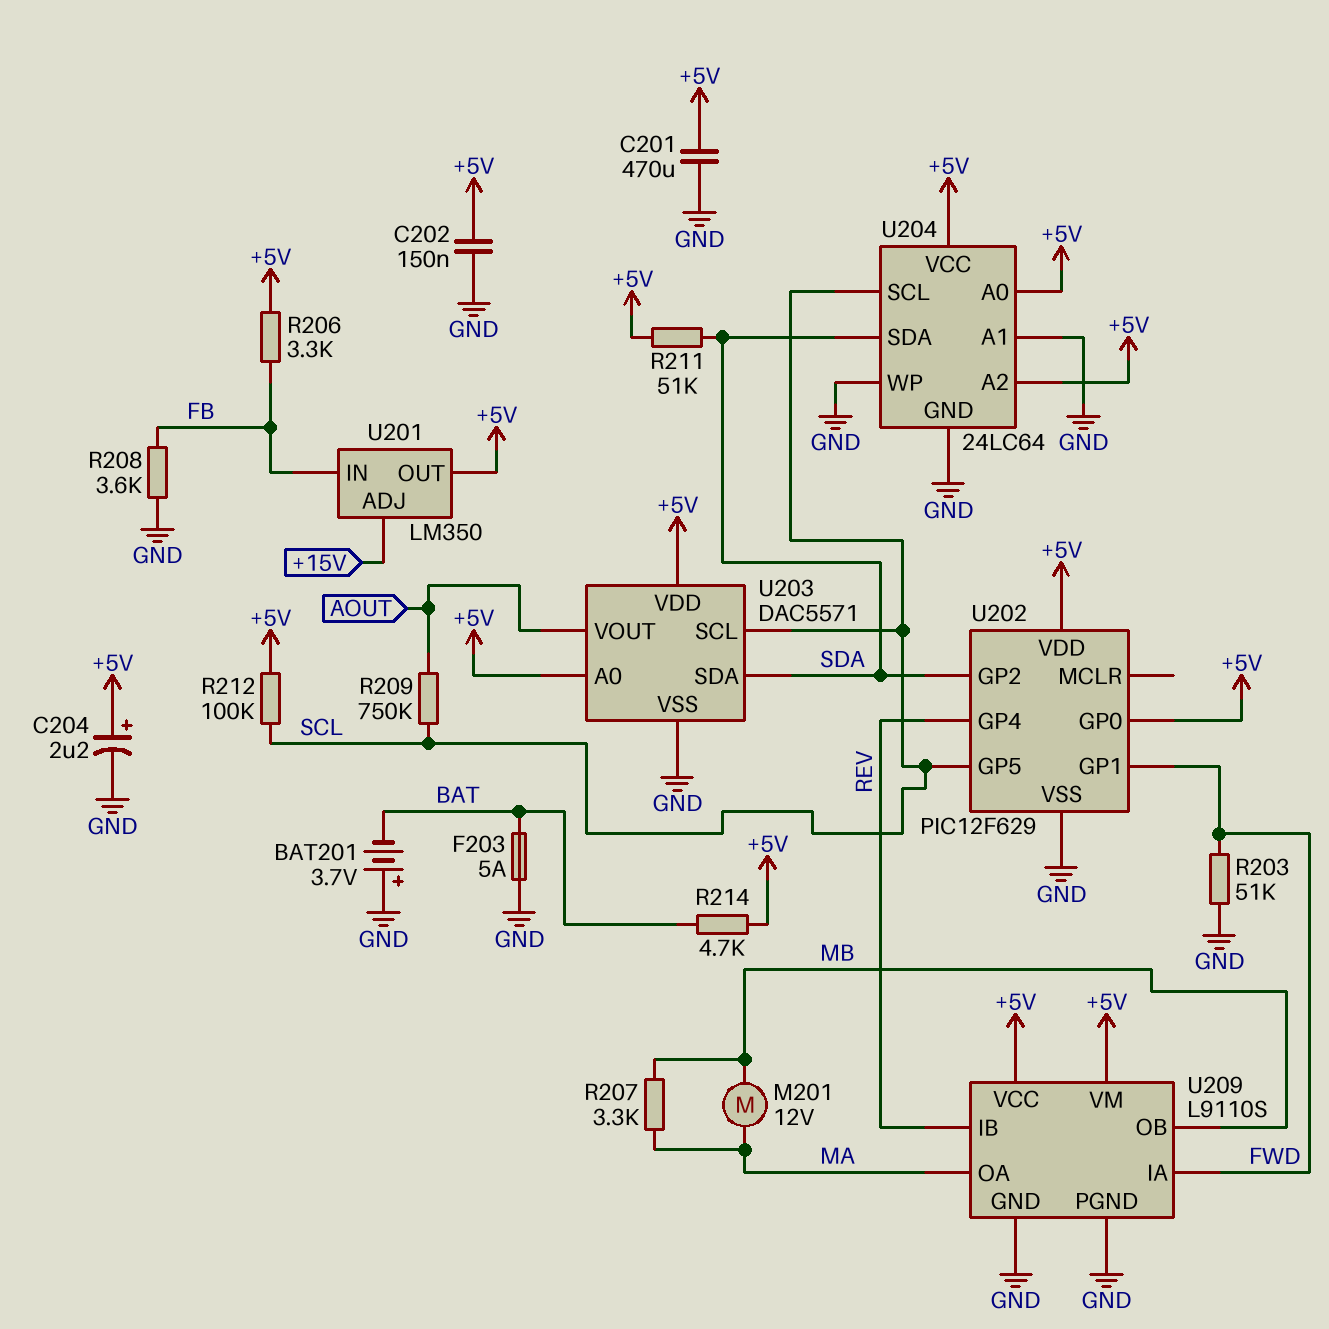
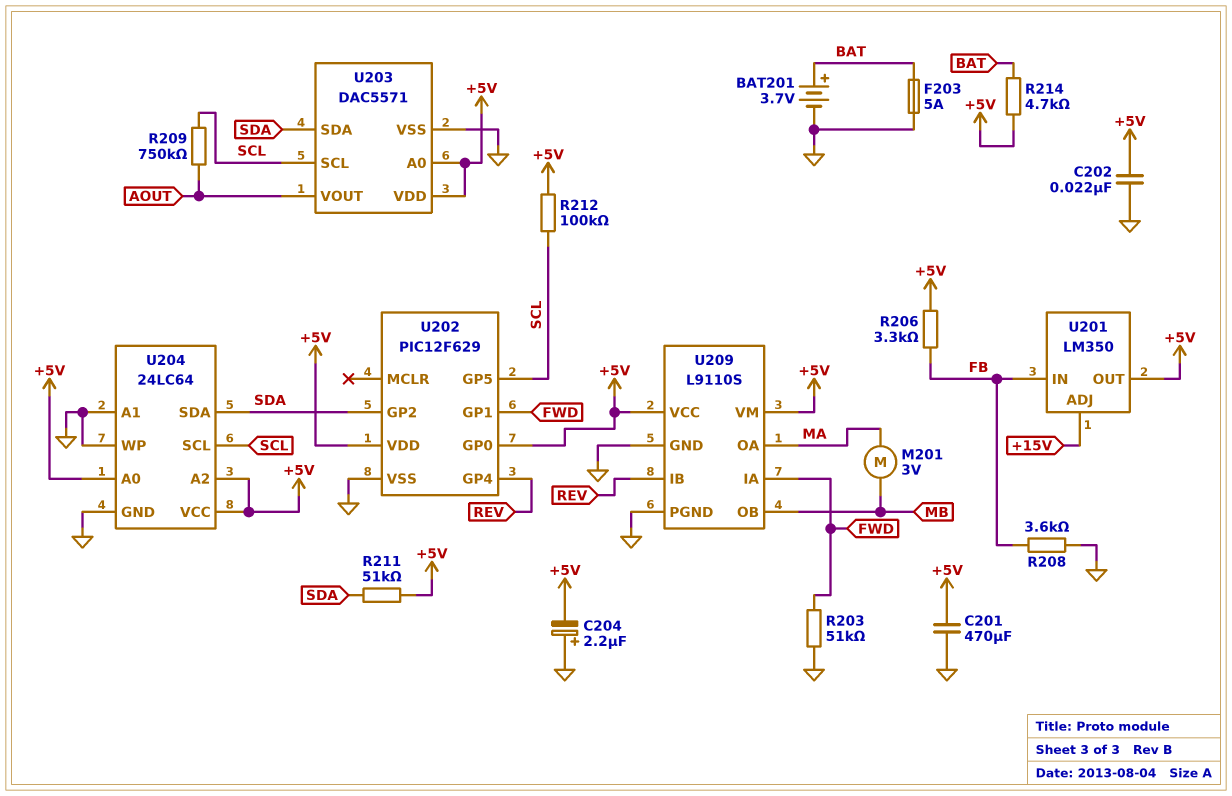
BAT201: 3.7V (plus GND, minus BAT) -> 3.7V (plus BAT, minus GND)
C202: 150nF (+5V, GND) -> 22nF (+5V, GND)
C204: 2.2uF (plus +5V, minus GND) -> 2.2uF (plus GND, minus +5V)
M201: motor 12V (MA, MB) -> motor 3V (MA, MB)
R207: 3.3k (MA, MB) -> none

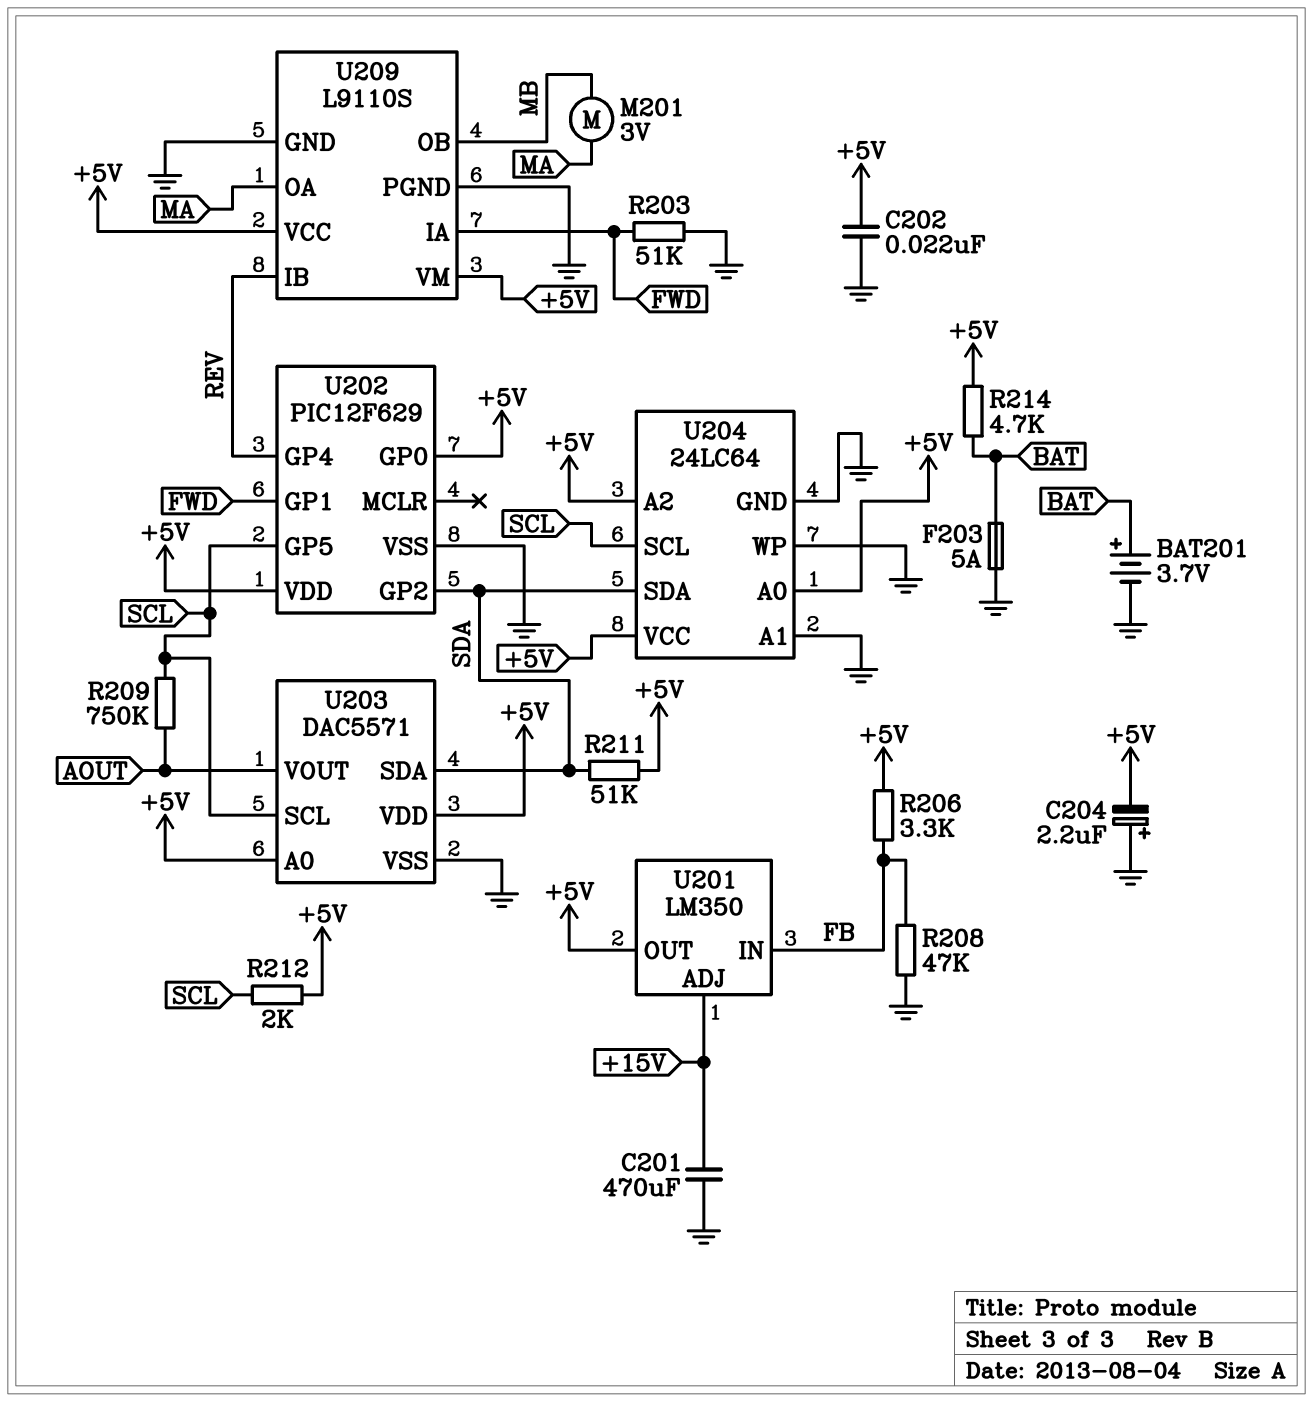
C201: 470uF (+5V, GND) -> 470uF (+15V, GND)
R208: 3.6k (FB, GND) -> 47k (FB, GND)
R212: 100k (+5V, SCL) -> 2k (+5V, SCL)

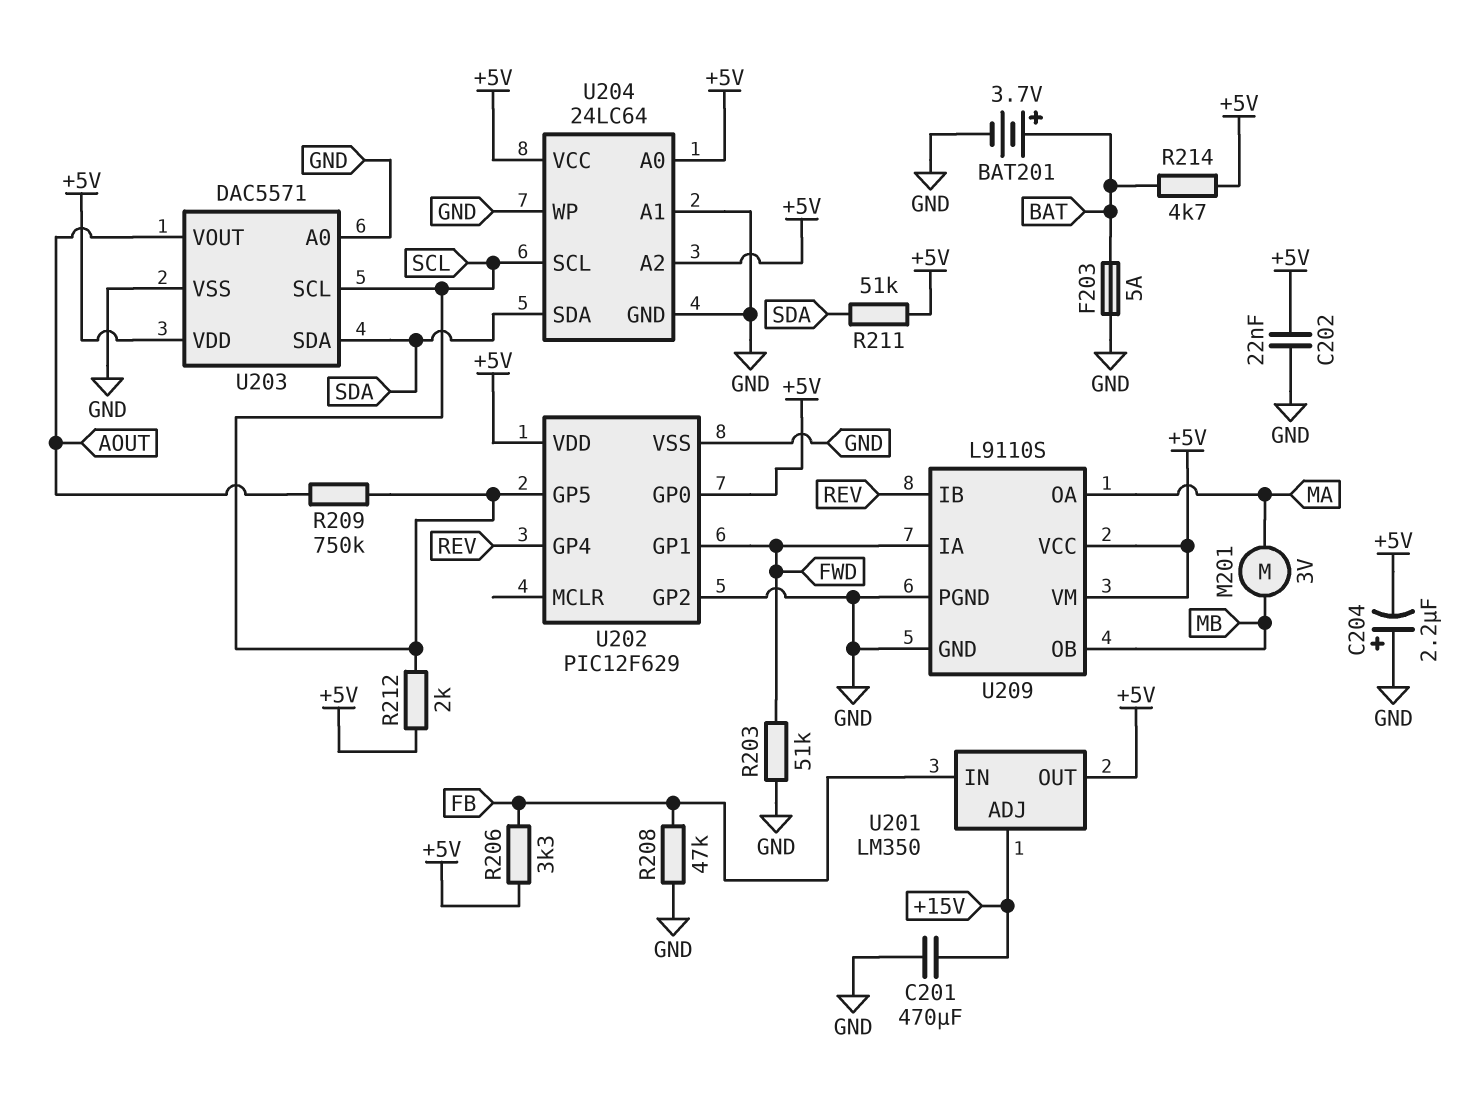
U202 pin GP2: SDA -> GND
U203 pin A0: +5V -> GND

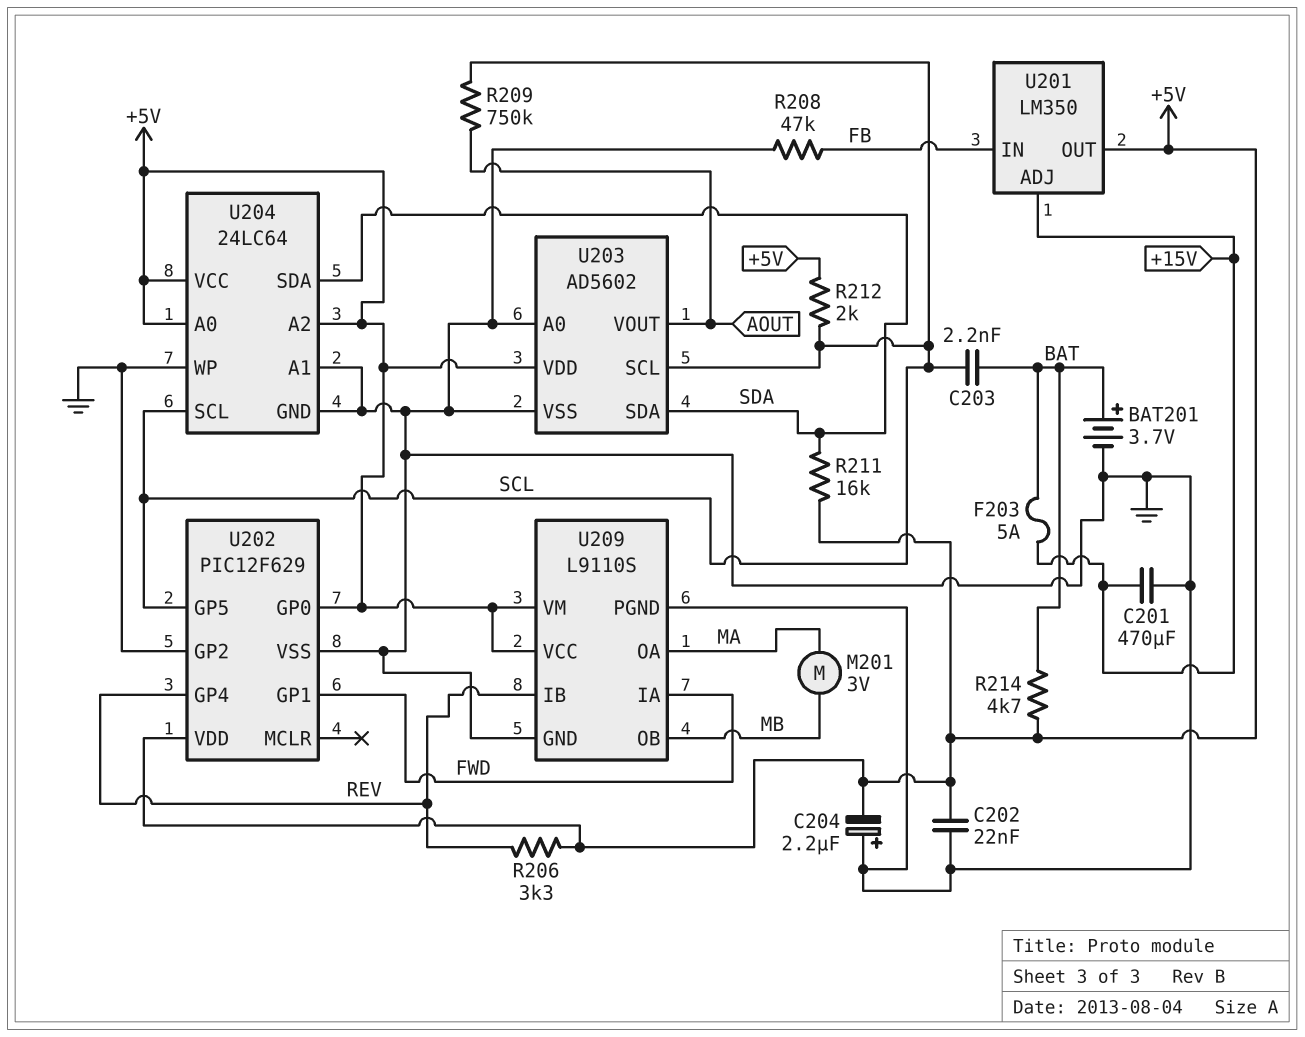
C203: none -> 2.2nF (BAT, SCL)
F203: 5A (BAT, GND) -> 5A (+15V, BAT)
R203: 51k (FWD, GND) -> none
R206: 3.3k (+5V, FB) -> 3.3k (+5V, REV)
R211: 51k (+5V, SDA) -> 16k (+5V, SDA)
U203: DAC5571 -> AD5602

